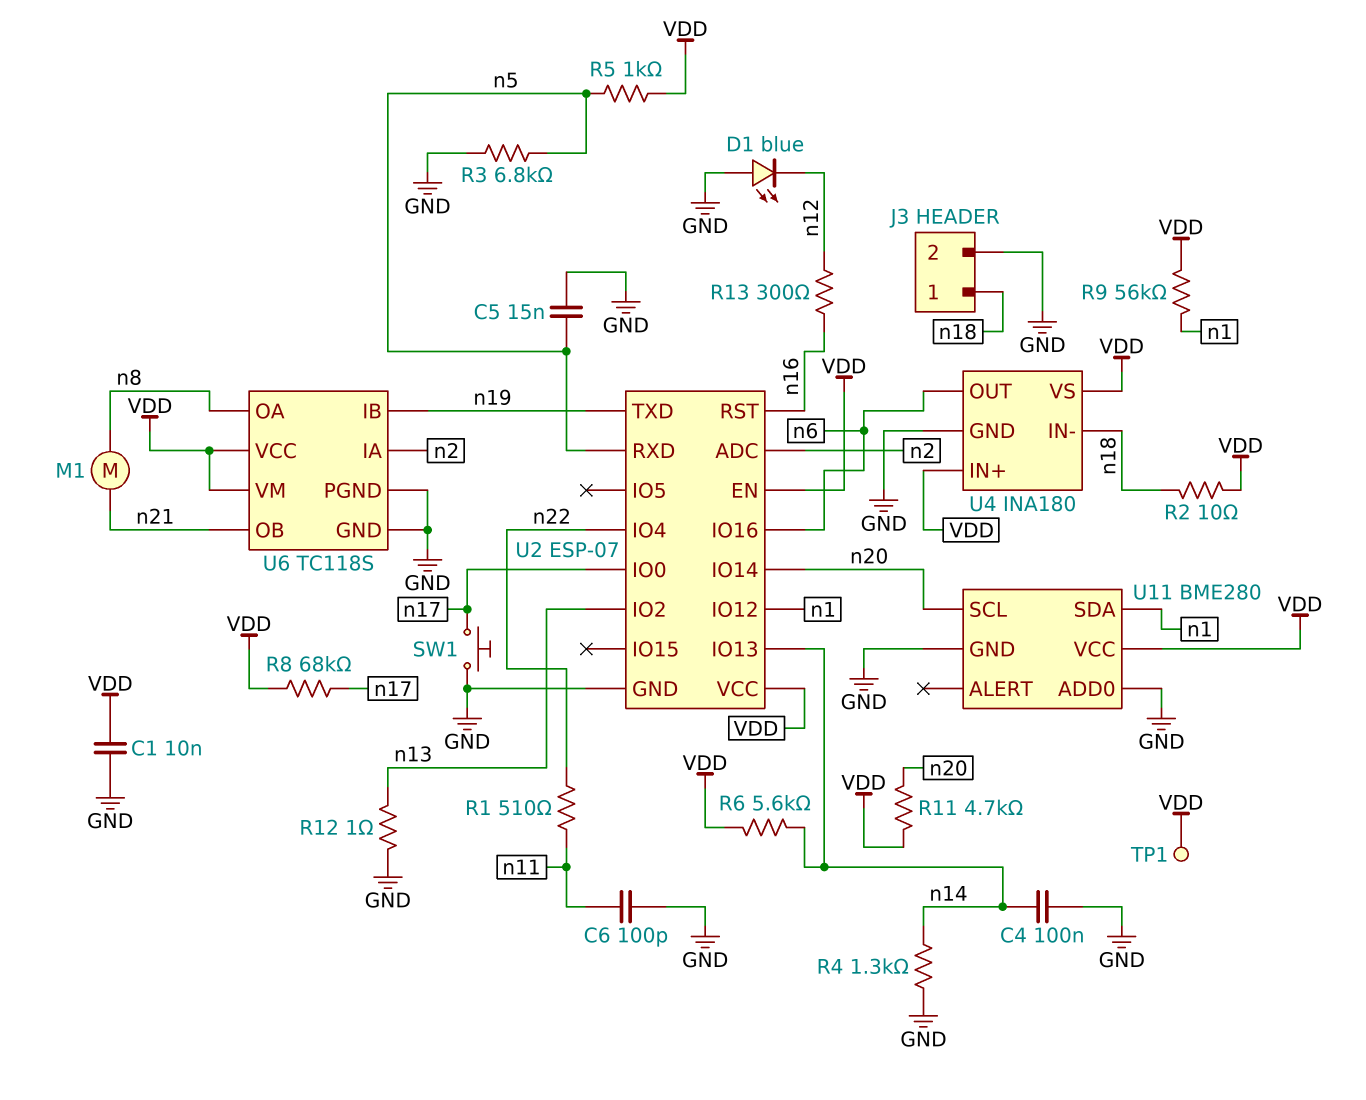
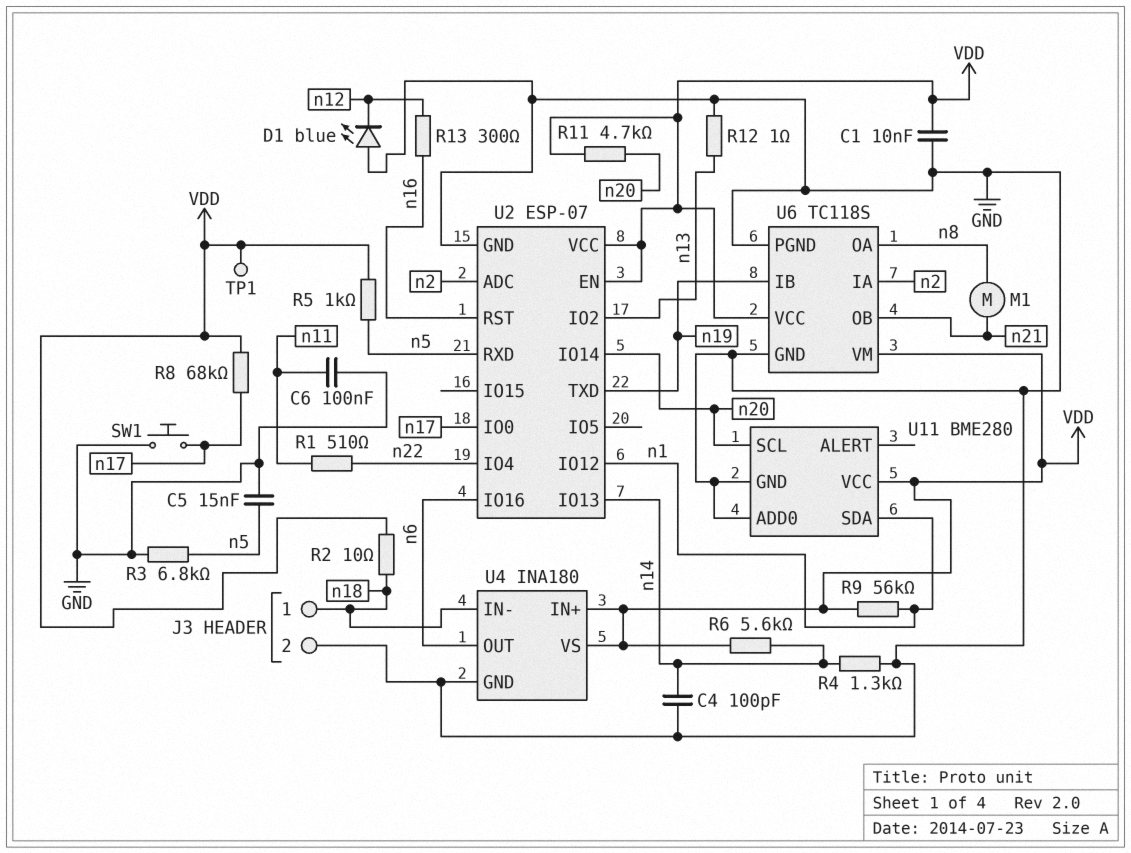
C4: 100nF (GND, n14) -> 100pF (GND, n14)
C6: 100pF (GND, n11) -> 100nF (GND, n11)

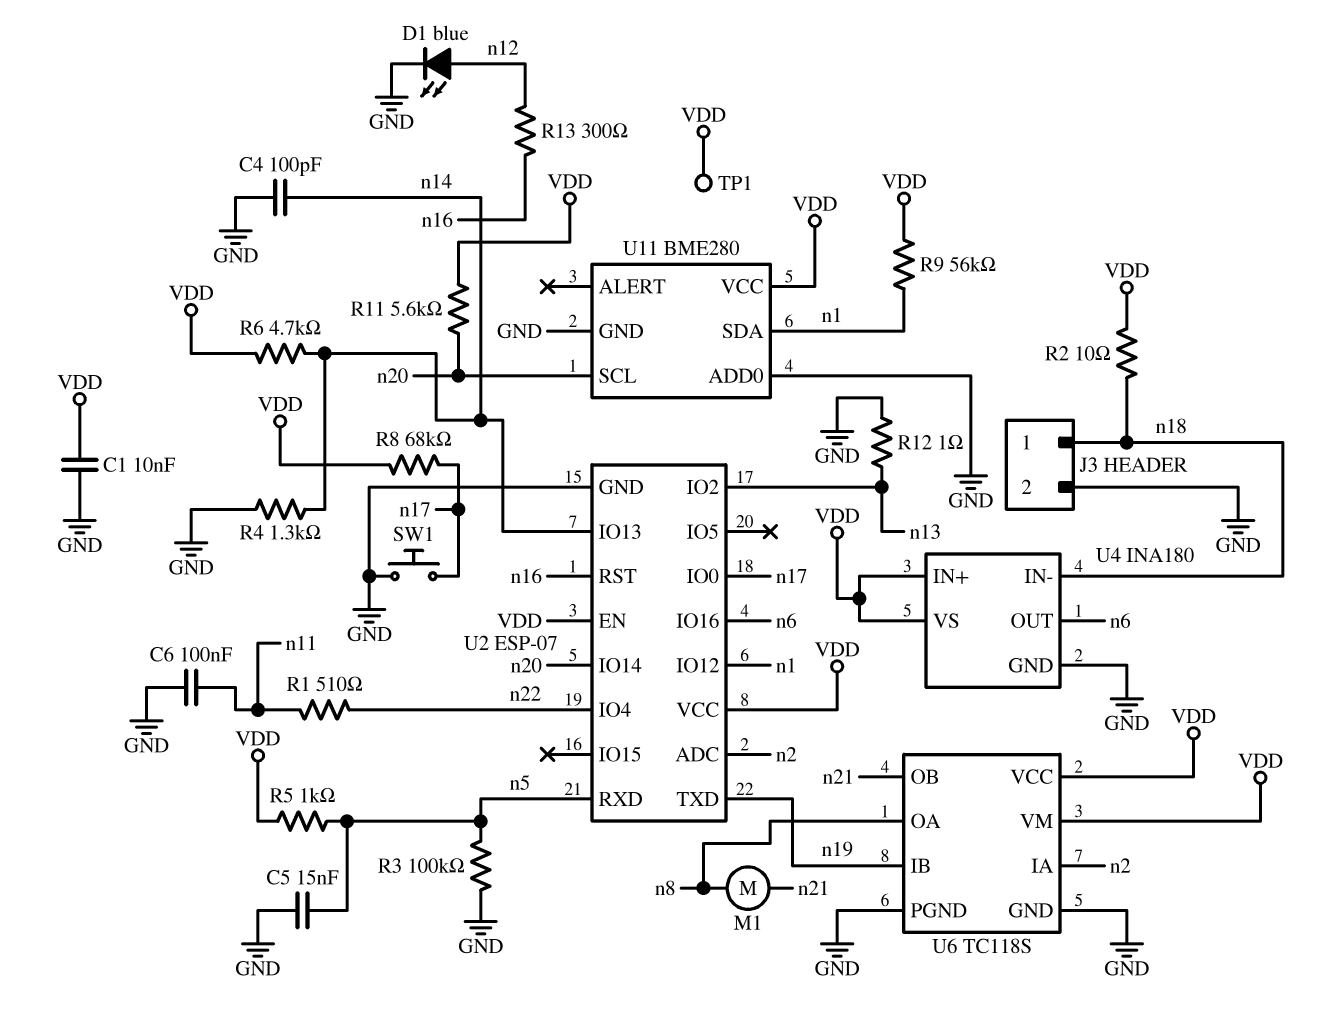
D1: LED blue (A GND, K n12) -> LED blue (A n12, K GND)
R3: 6.8k (GND, n5) -> 100k (GND, n5)
R6: 5.6k (VDD, n14) -> 4.7k (VDD, n14)
R11: 4.7k (VDD, n20) -> 5.6k (VDD, n20)

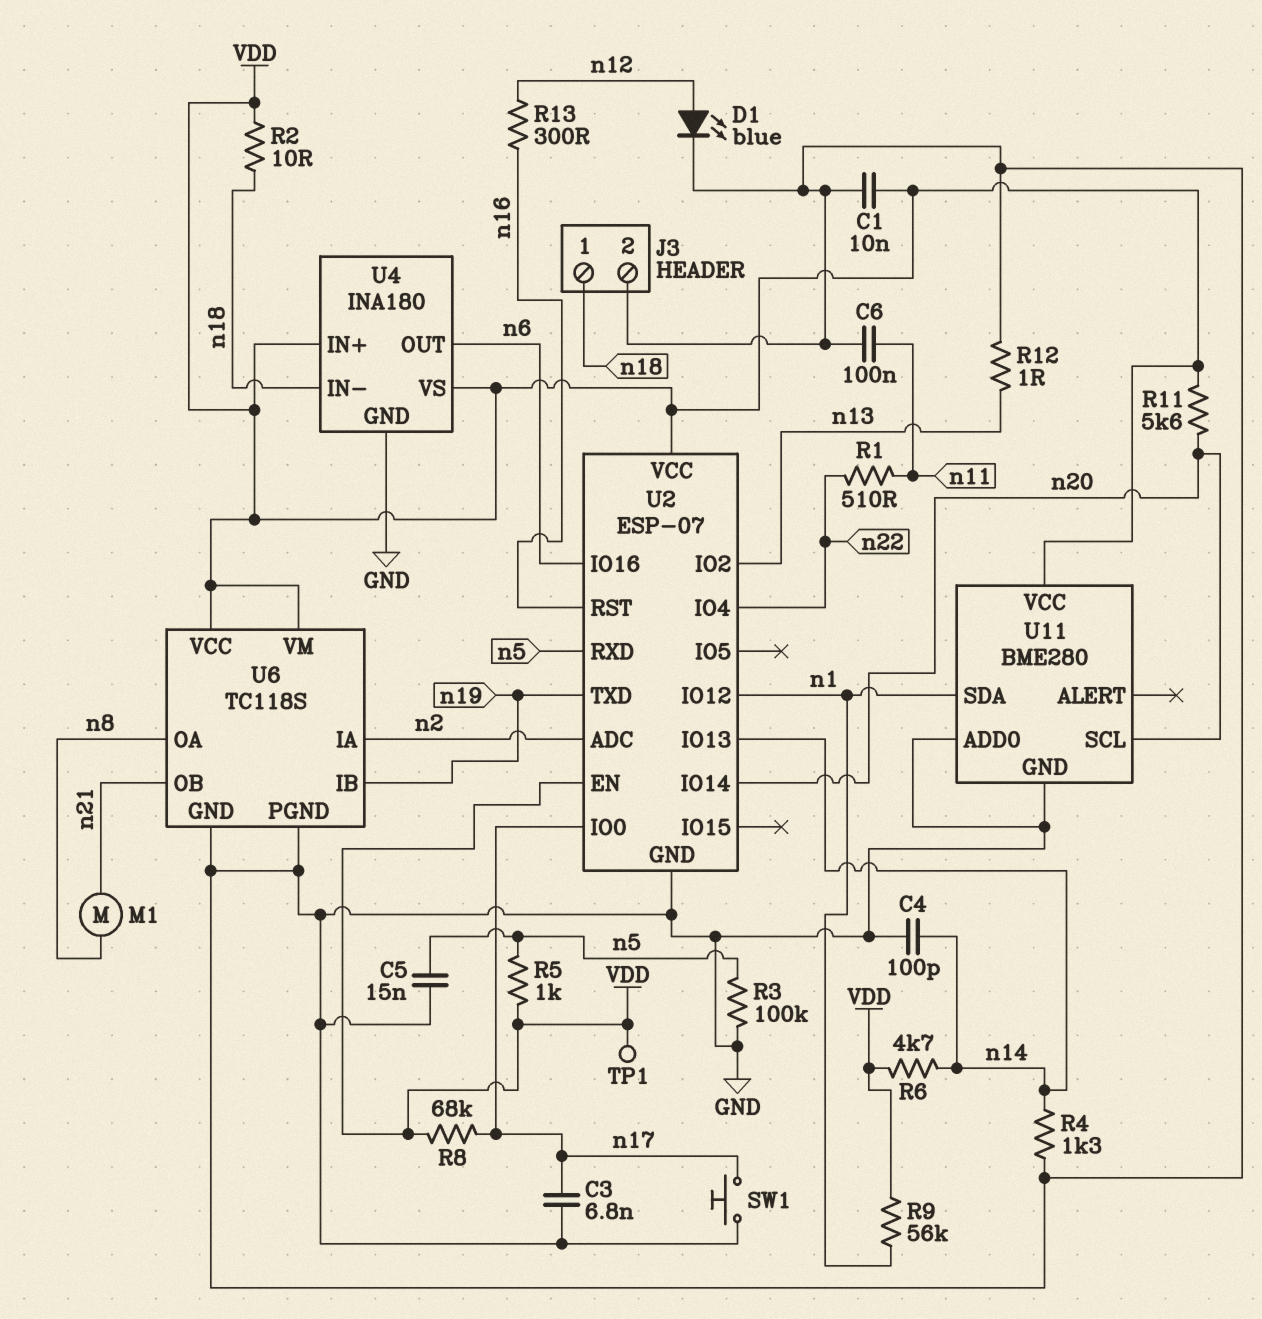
C3: none -> 6.8nF (GND, n17)

